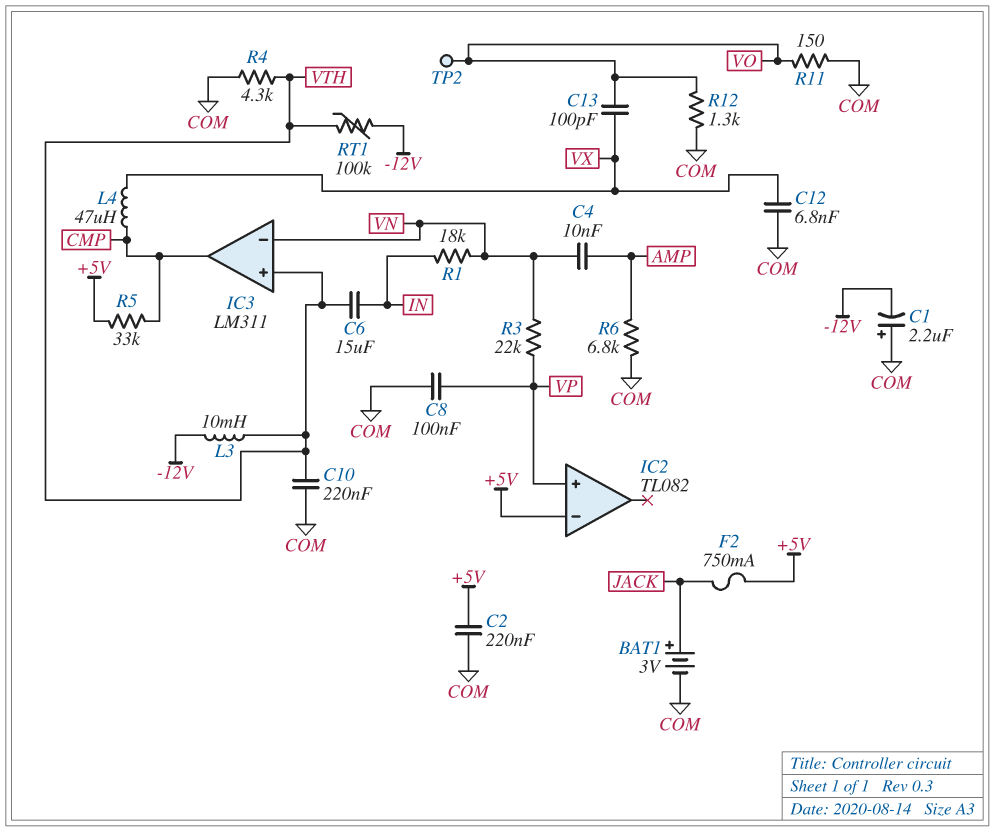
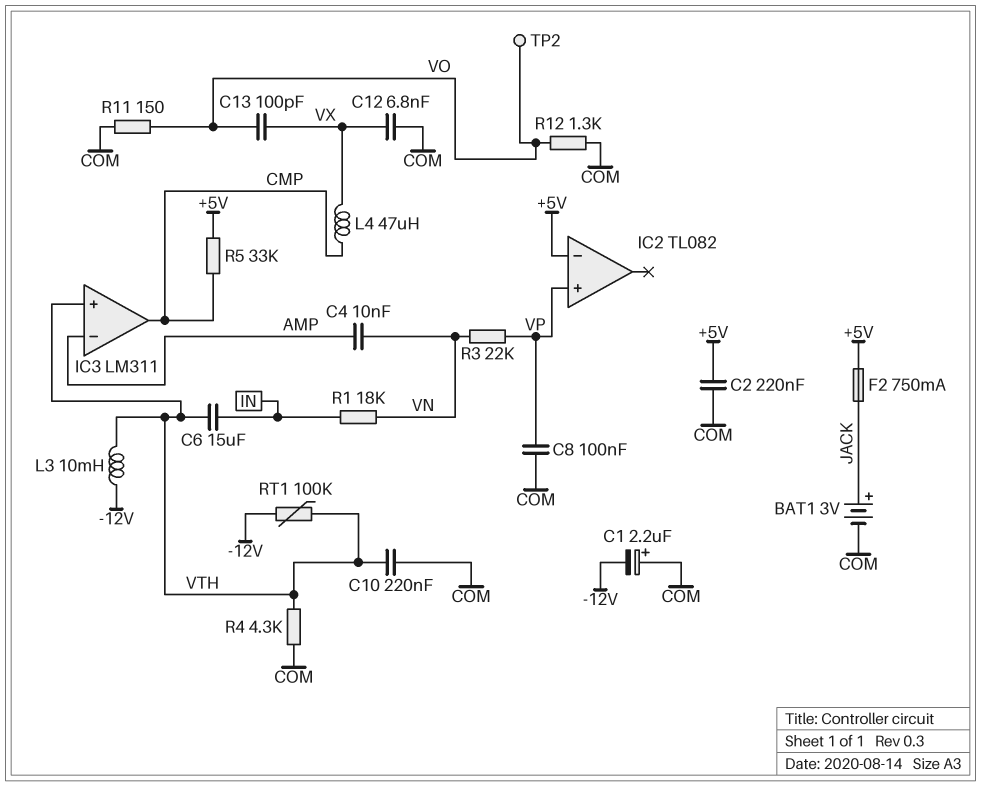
IC3 pin in-: VN -> AMP
R6: 6.8k (AMP, COM) -> none

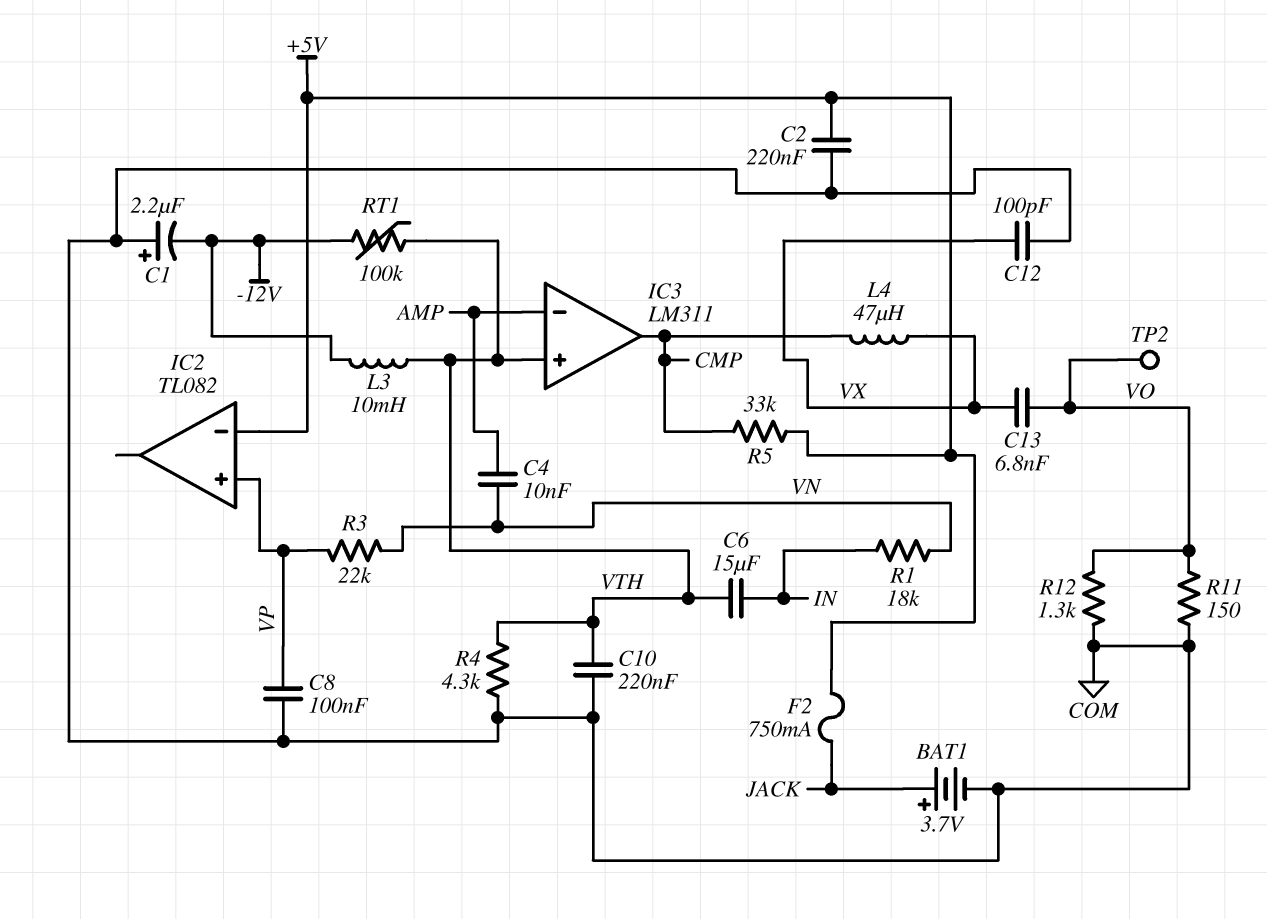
BAT1: 3V (plus JACK, minus COM) -> 3.7V (plus JACK, minus COM)
C12: 6.8nF (COM, VX) -> 100pF (COM, VX)
C13: 100pF (VO, VX) -> 6.8nF (VO, VX)

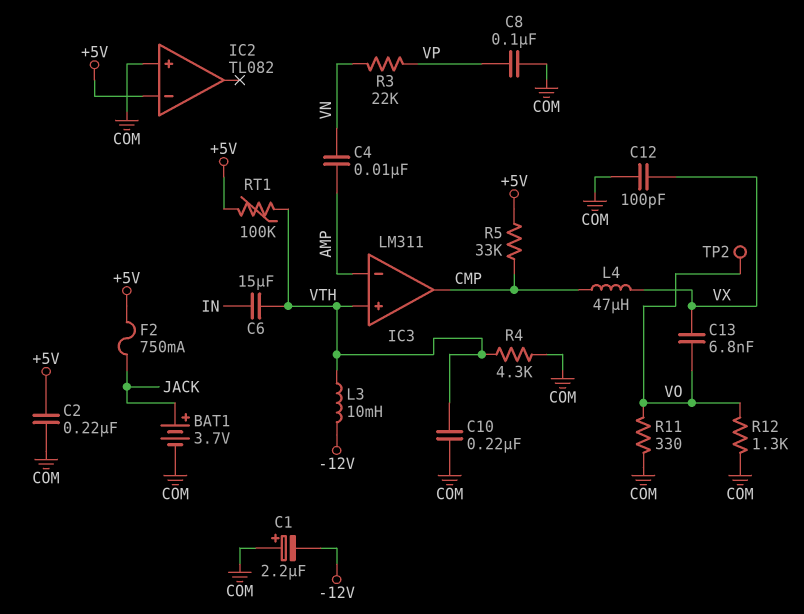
IC2 pin in+: VP -> COM
R1: 18k (IN, VN) -> none
R11: 150 (COM, VO) -> 330 (COM, VO)
RT1: 100k (-12V, VTH) -> 100k (+5V, VTH)

